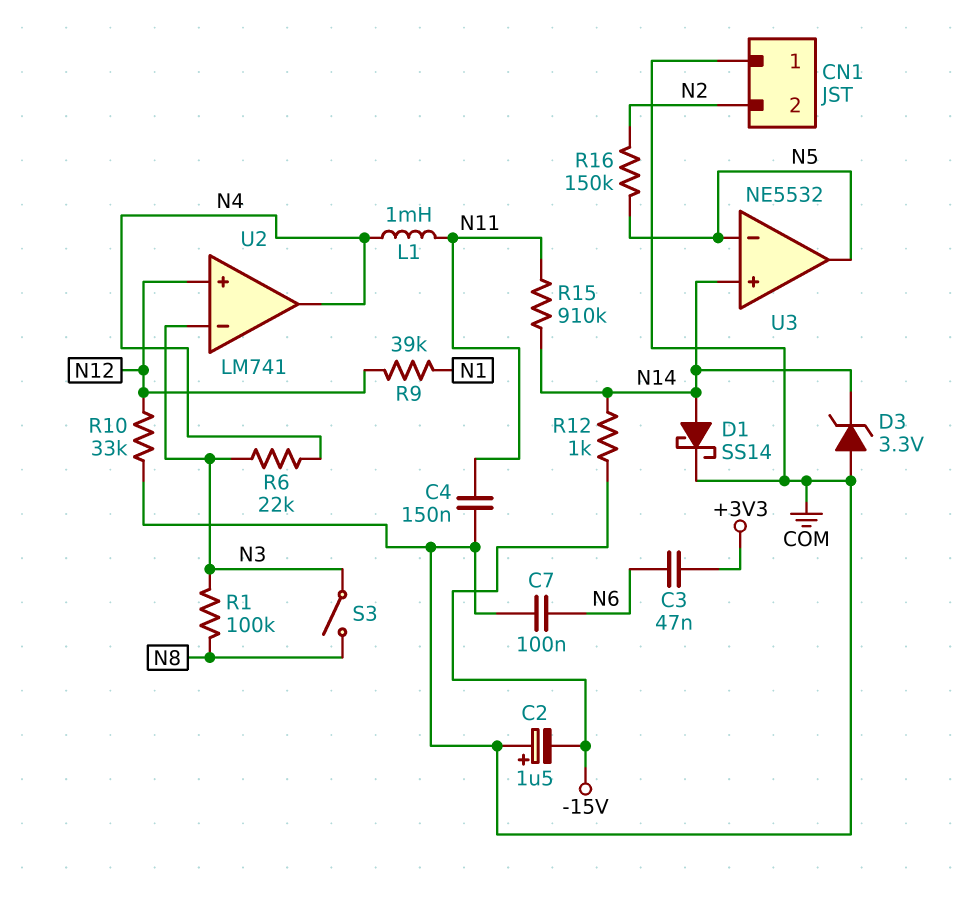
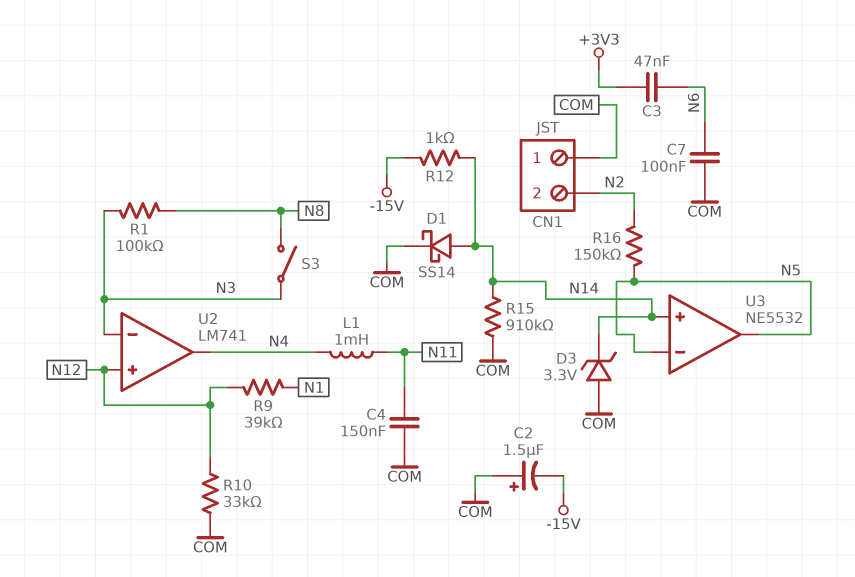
R6: 22k (N3, N4) -> none
R15: 910k (N11, N14) -> 910k (COM, N14)

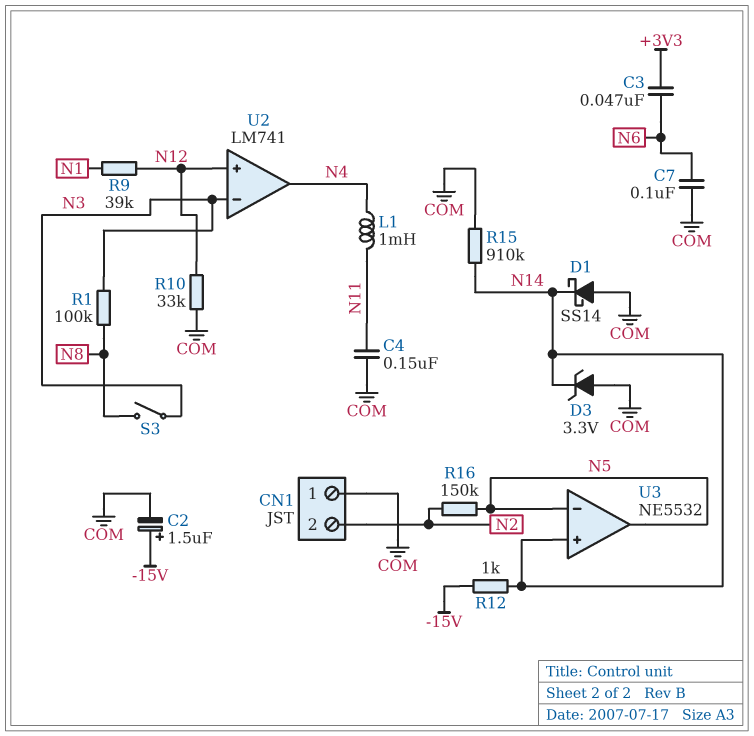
C2: 1.5uF (plus COM, minus -15V) -> 1.5uF (plus -15V, minus COM)
D1: schottky SS14 (A N14, K COM) -> schottky SS14 (A COM, K N14)

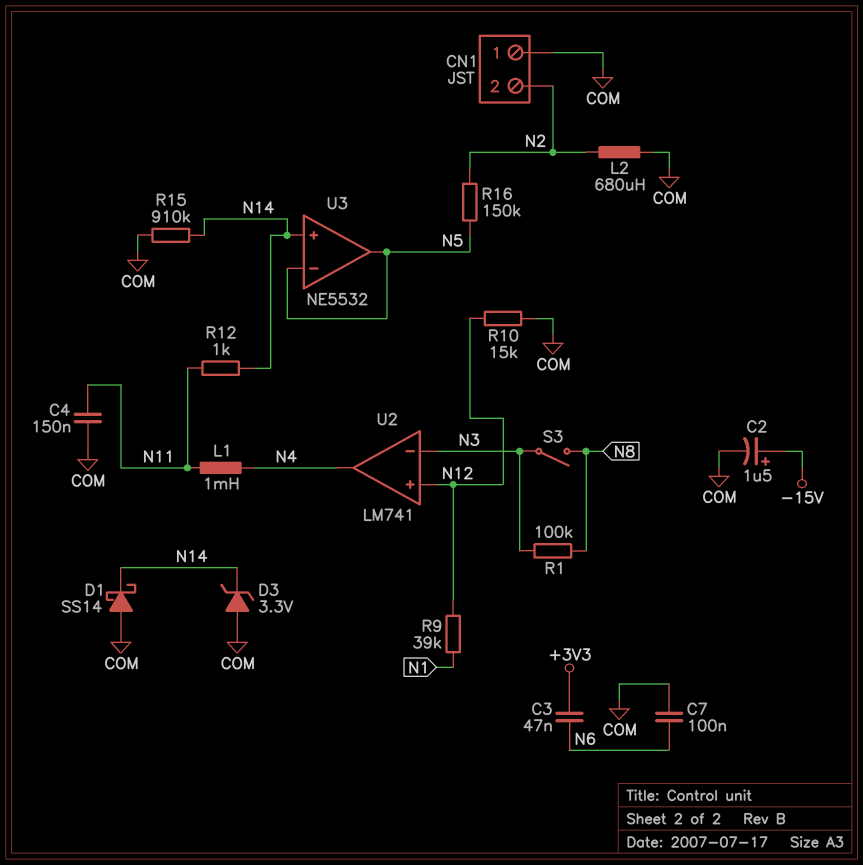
L2: none -> 680uH (COM, N2)
R10: 33k (COM, N12) -> 15k (COM, N12)
R12: 1k (-15V, N14) -> 1k (N11, N14)

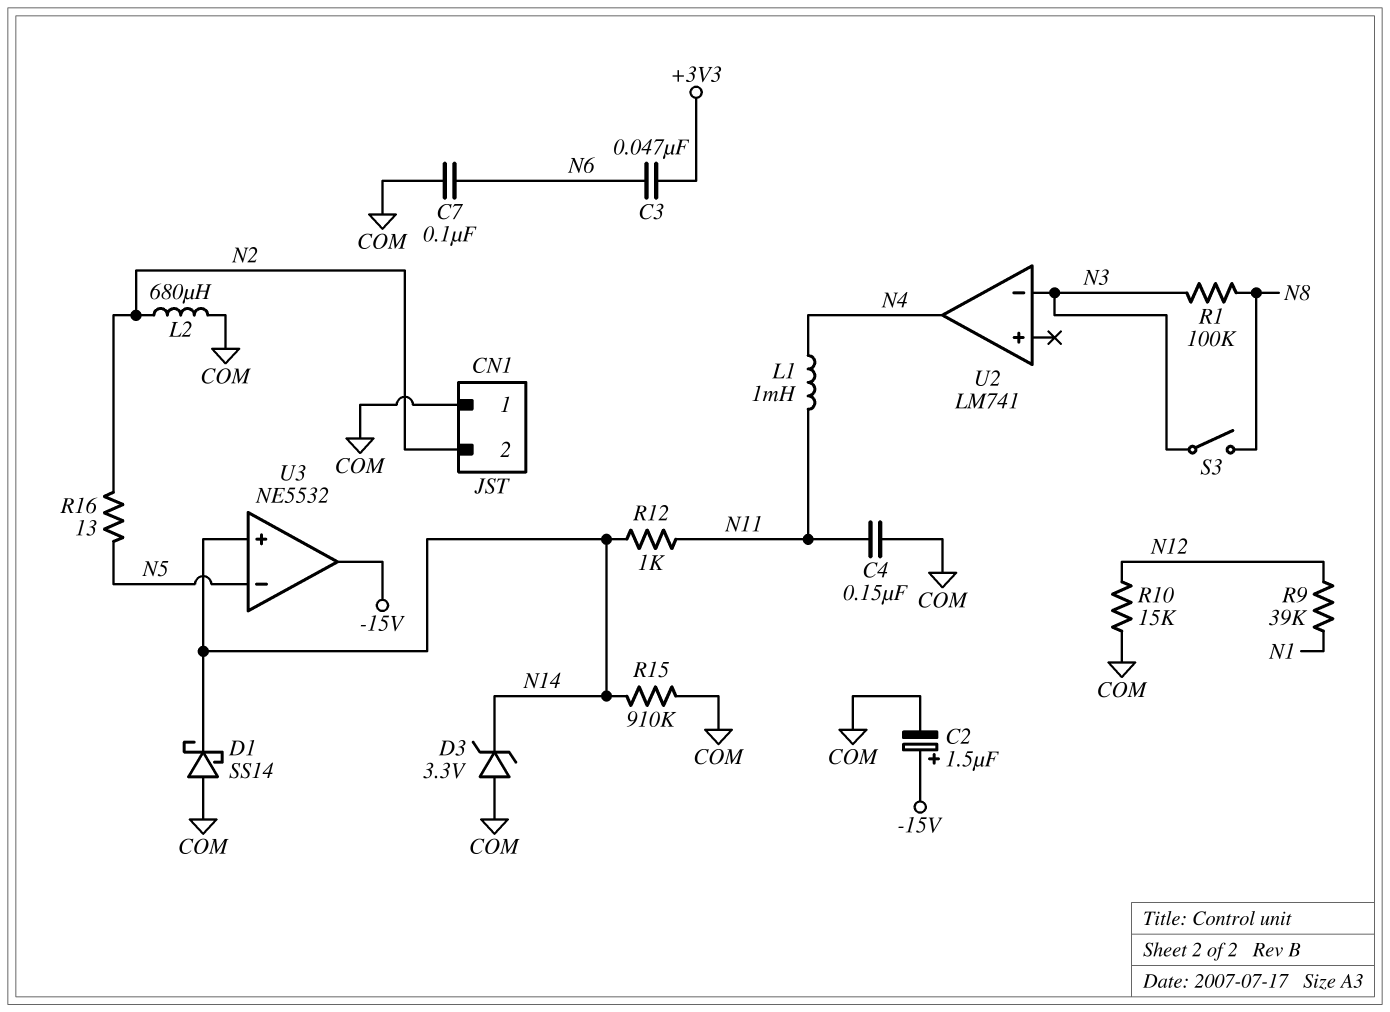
R16: 150k (N2, N5) -> 13 (N2, N5)
U2 pin in+: N12 -> none
U3 pin out: N5 -> -15V

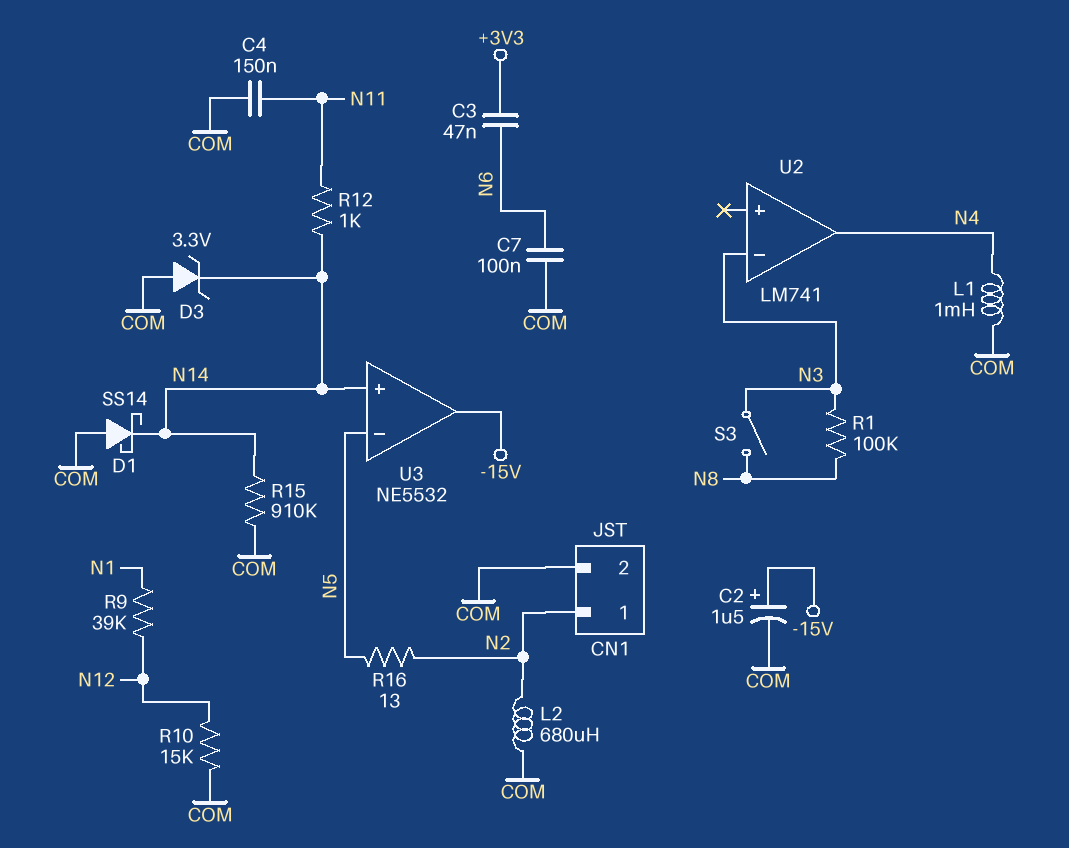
CN1 pin 1: COM -> N2
CN1 pin 2: N2 -> COM
L1: 1mH (N4, N11) -> 1mH (COM, N4)

